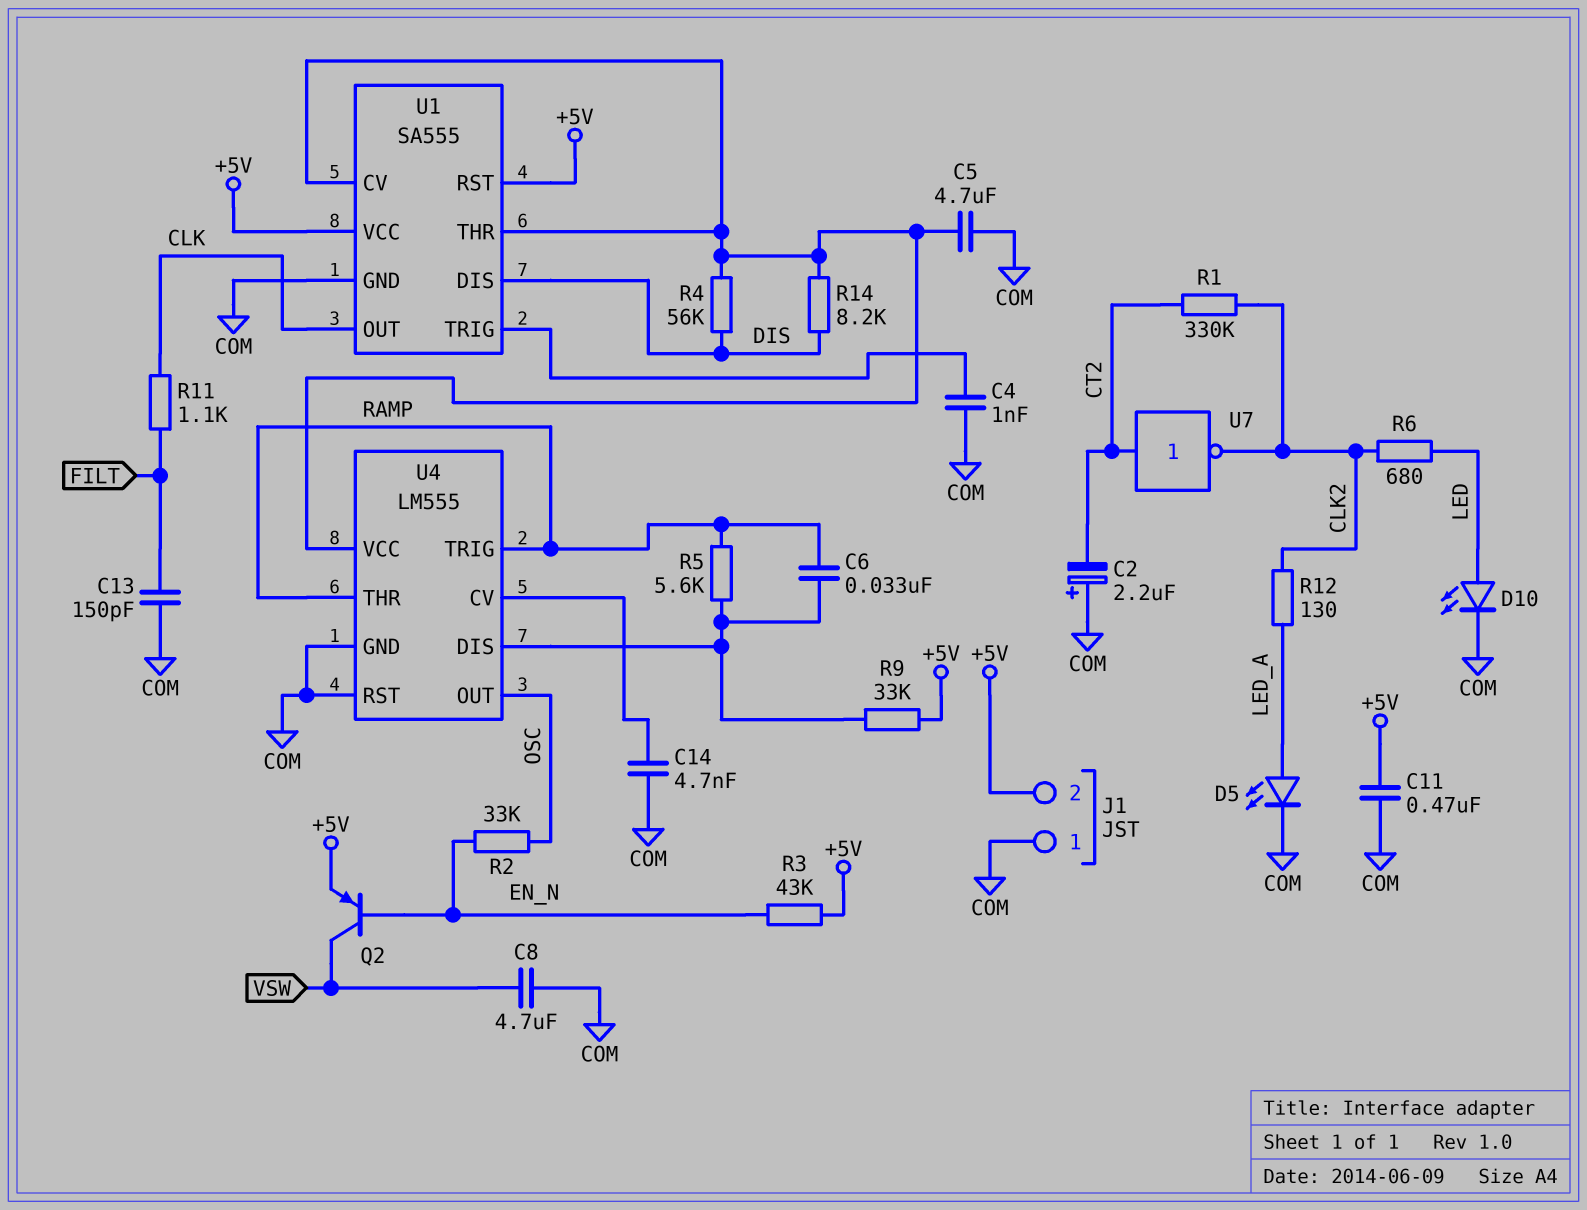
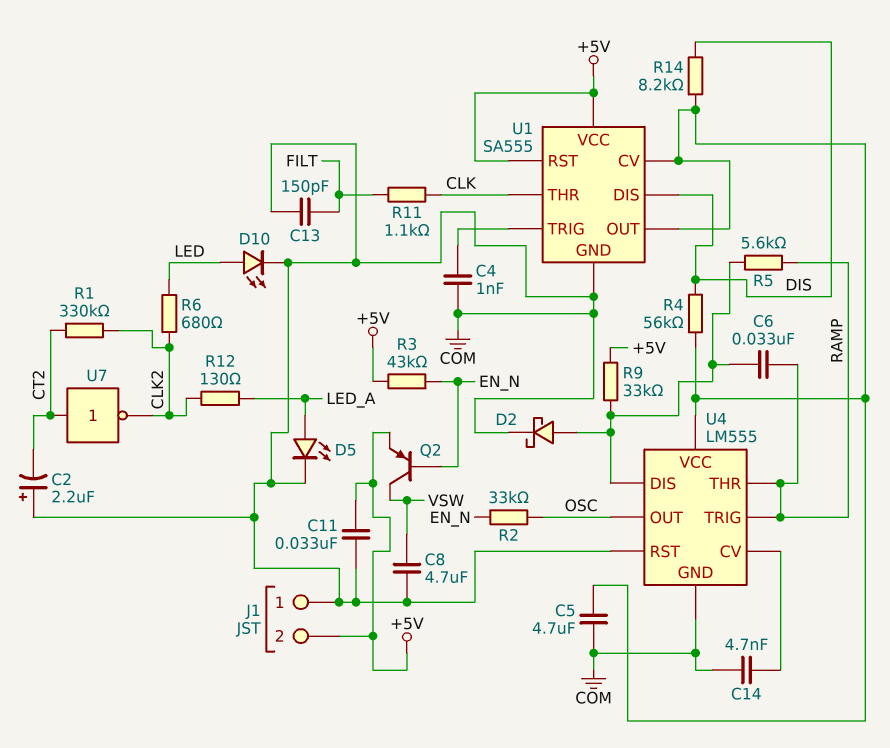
C11: 470nF (+5V, COM) -> 33nF (+5V, COM)
D2: none -> schottky (A U4/DIS, K COM)
U1 pin OUT: CLK -> U1/CV
U1 pin THR: U1/CV -> CLK

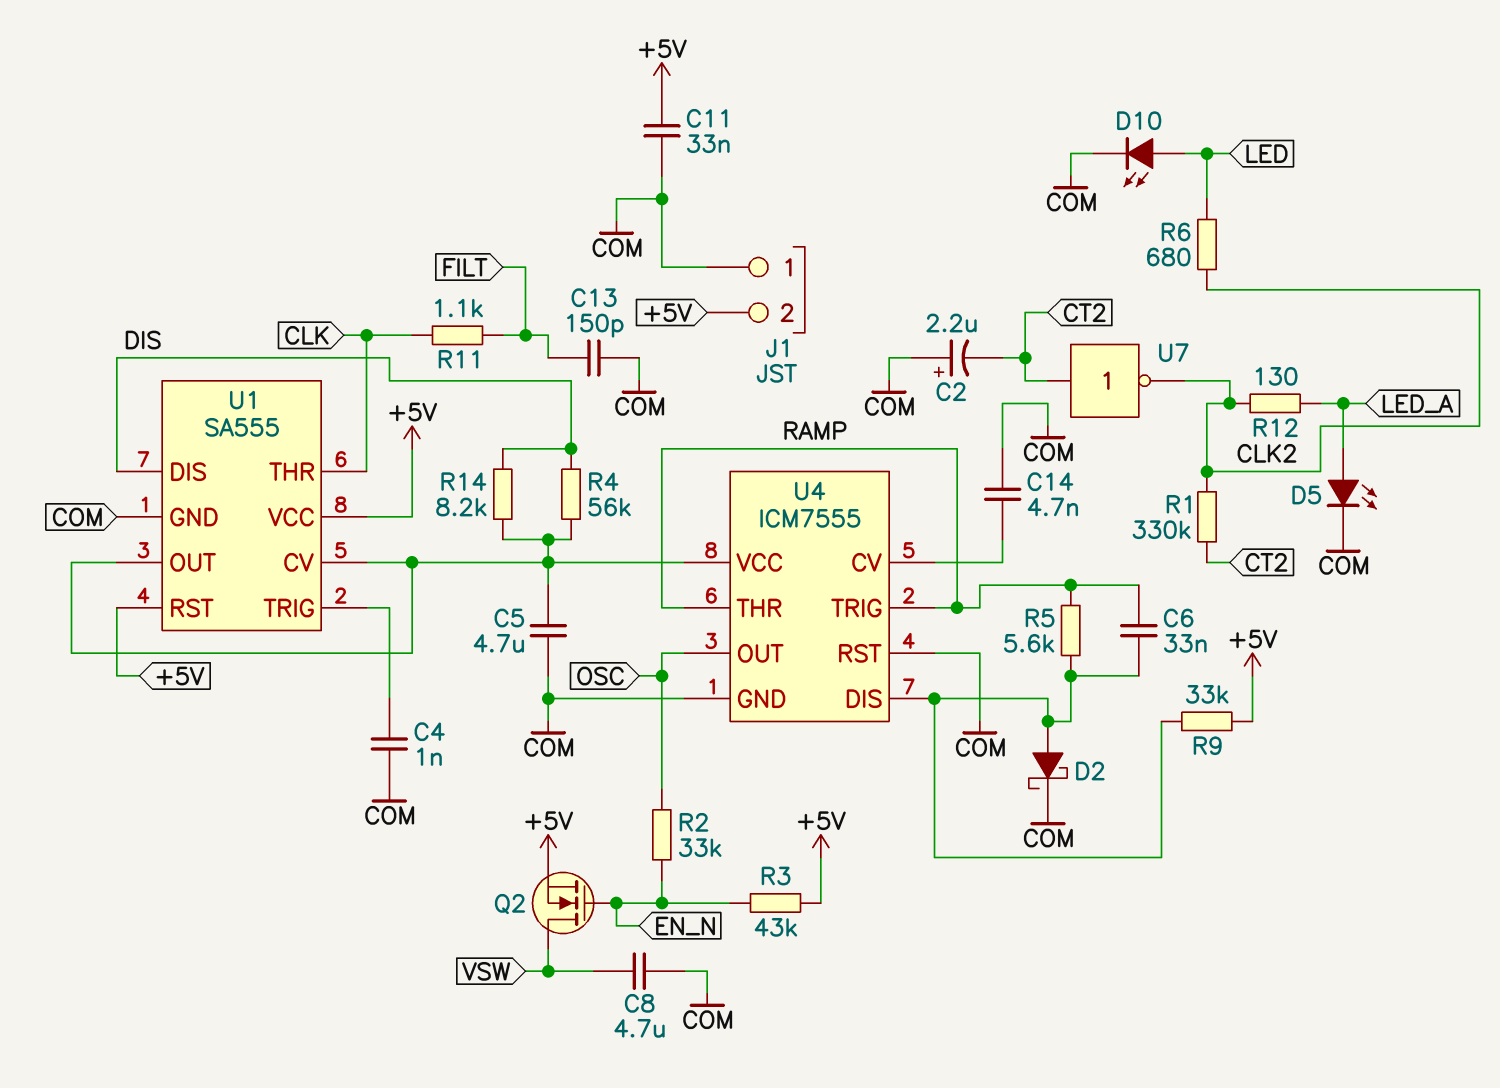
Q2: PNP (B EN_N, C VSW, E +5V) -> NMOS (G EN_N, D VSW, S +5V)
U4: LM555 -> ICM7555

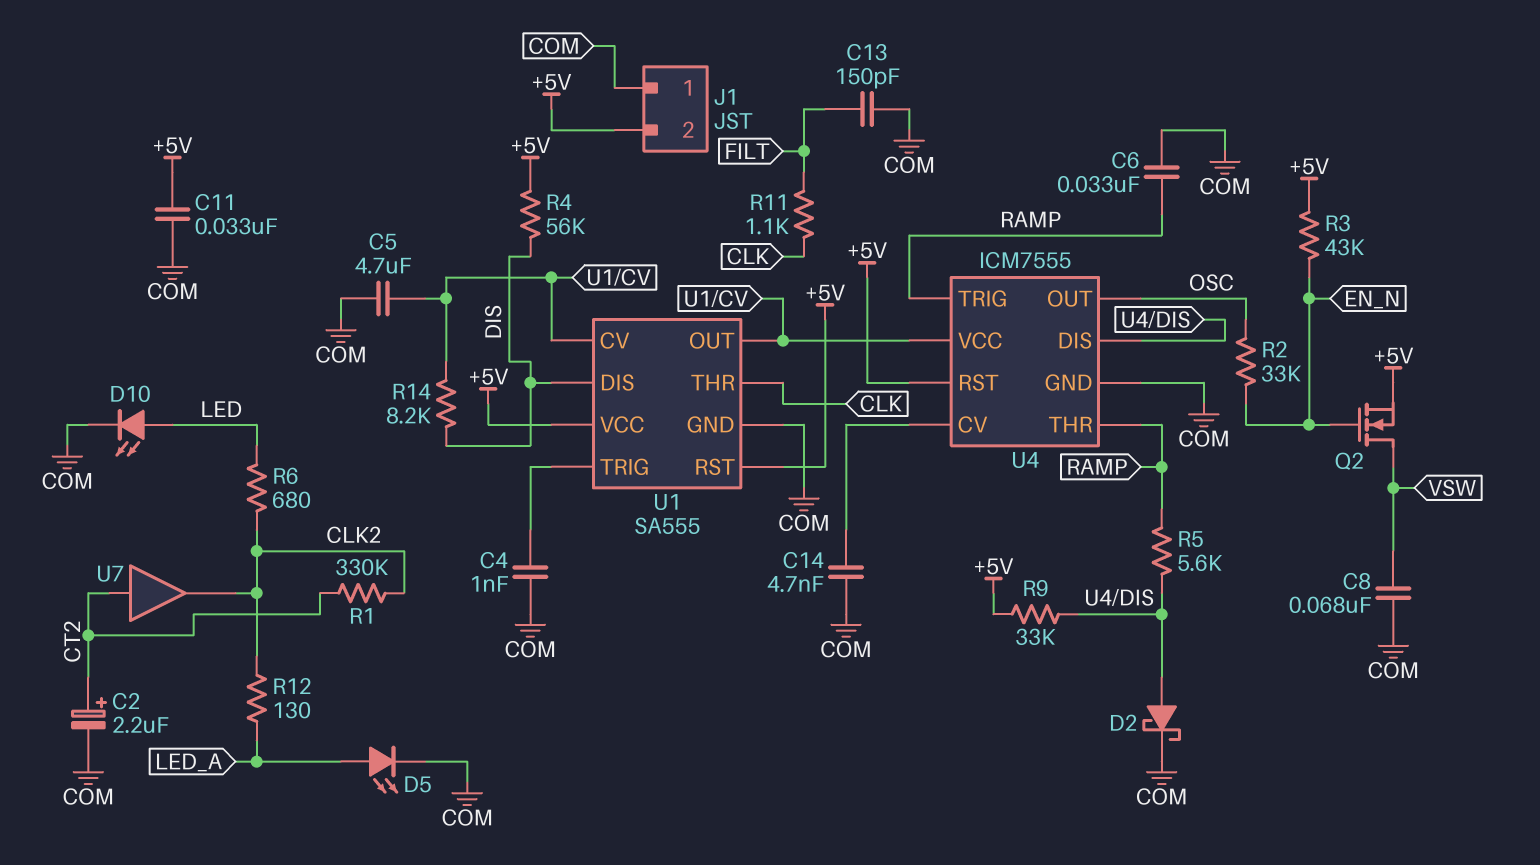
C2: 2.2uF (plus COM, minus CT2) -> 2.2uF (plus CT2, minus COM)
C6: 33nF (RAMP, U4/DIS) -> 33nF (COM, RAMP)
C8: 4.7uF (COM, VSW) -> 68nF (COM, VSW)
R4: 56k (DIS, U1/CV) -> 56k (+5V, DIS)
U4 pin RST: COM -> +5V
U7: NOT (in CT2, out CLK2) -> buffer (in CT2, out CLK2)

